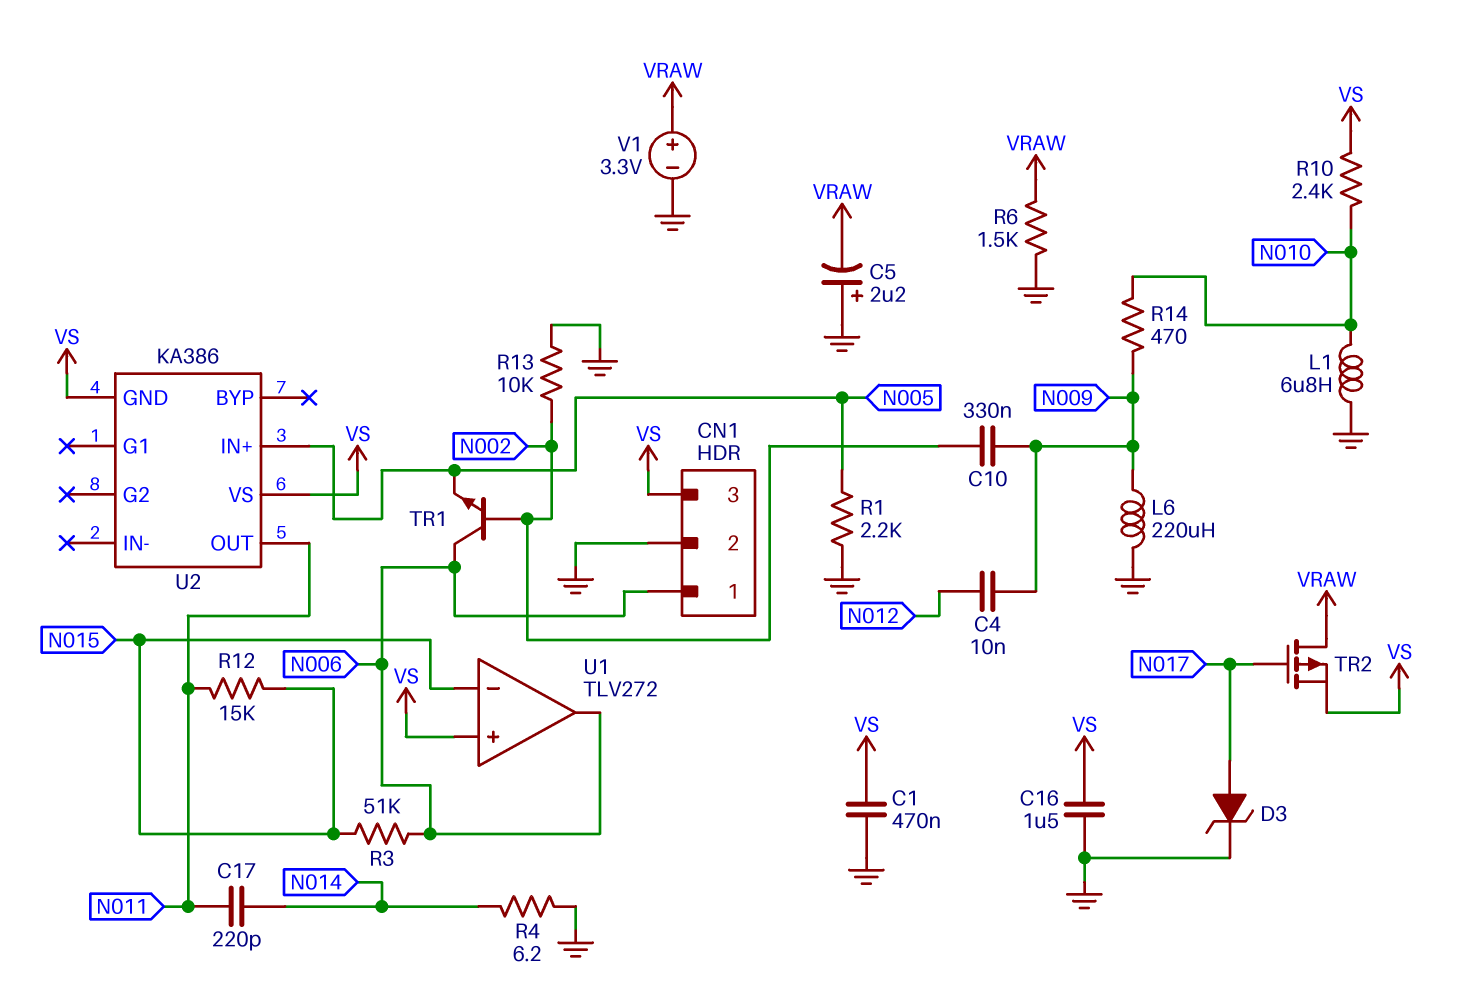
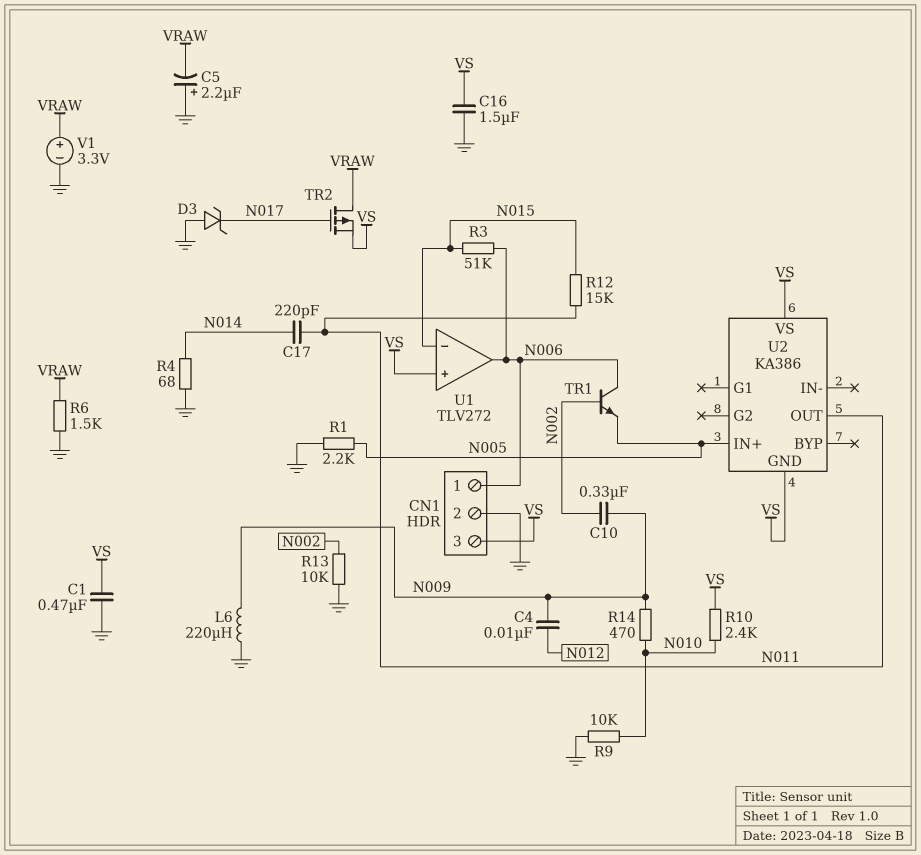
D3: zener (A N017, K GND) -> zener (A GND, K N017)
L1: 6.8uH (GND, N010) -> none
R4: 6.2 (GND, N014) -> 68 (GND, N014)
R9: none -> 10k (GND, N010)

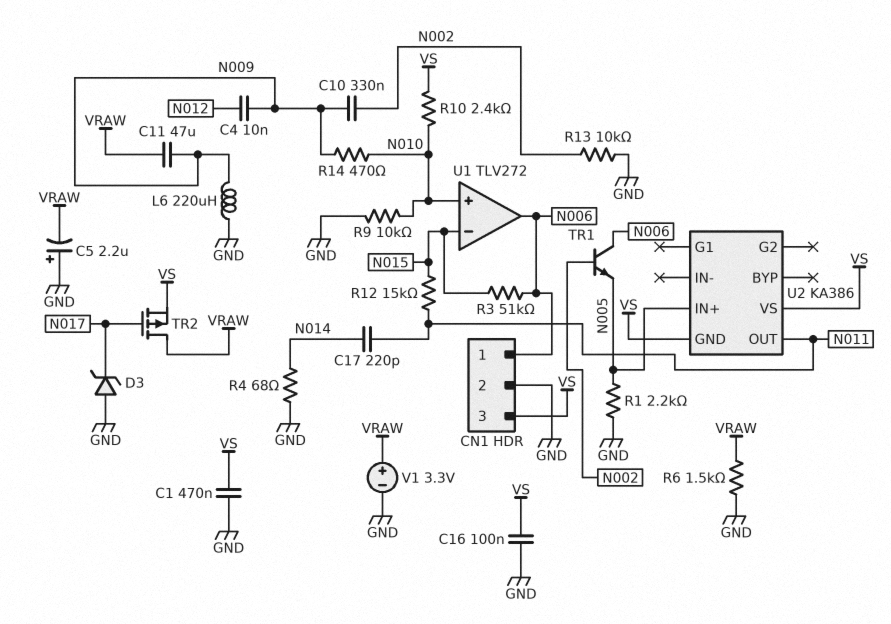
C11: none -> 47uF (N009, VRAW)
C16: 1.5uF (GND, VS) -> 100nF (GND, VS)
U1 pin in+: VS -> N010

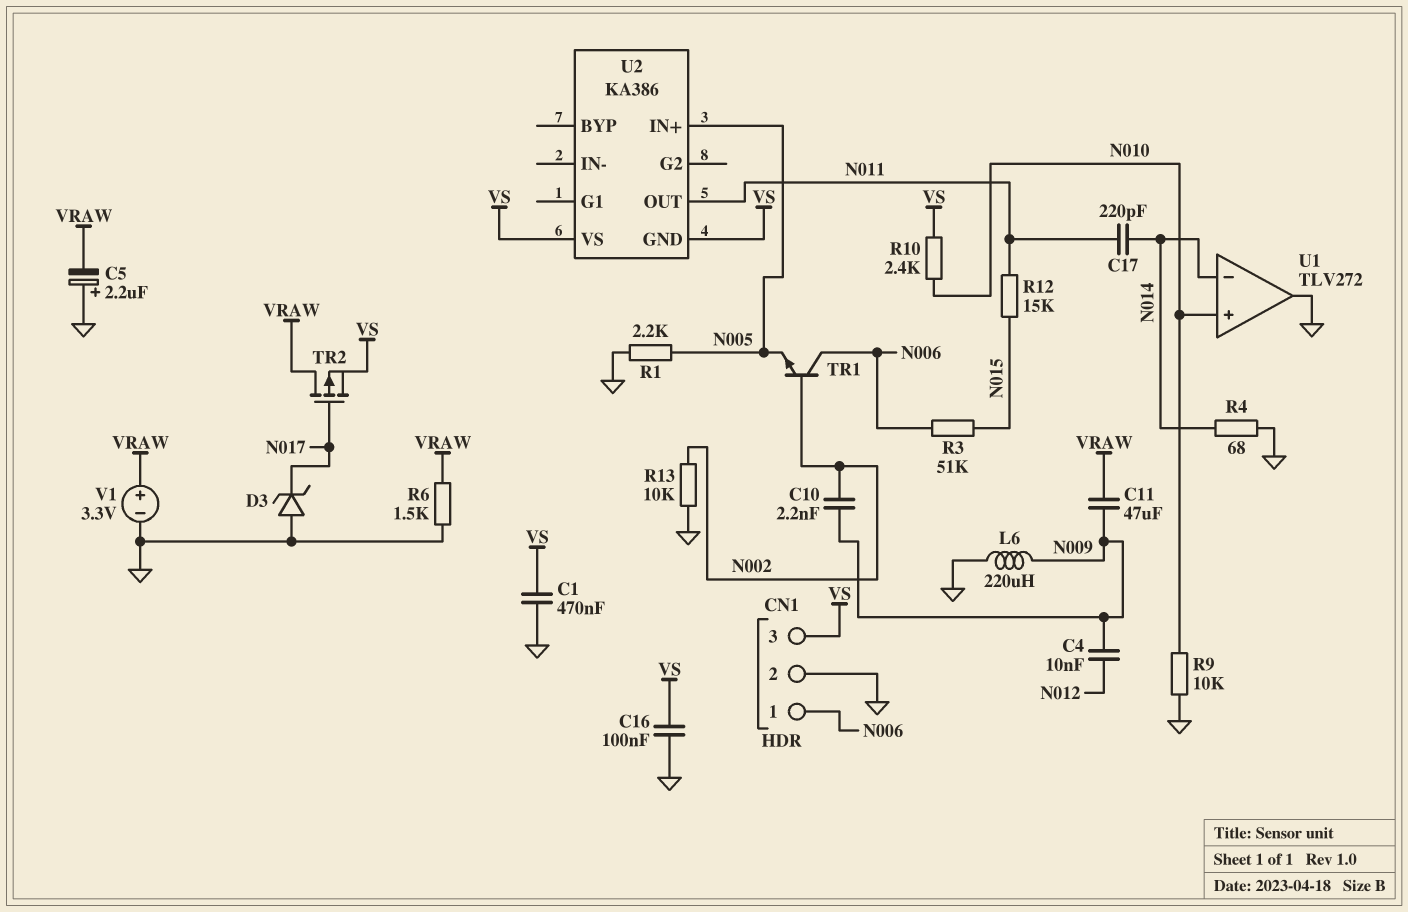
C10: 330nF (N002, N009) -> 2.2nF (N002, N009)
R14: 470 (N009, N010) -> none
U1 pin in-: N015 -> N014
U1 pin out: N006 -> GND

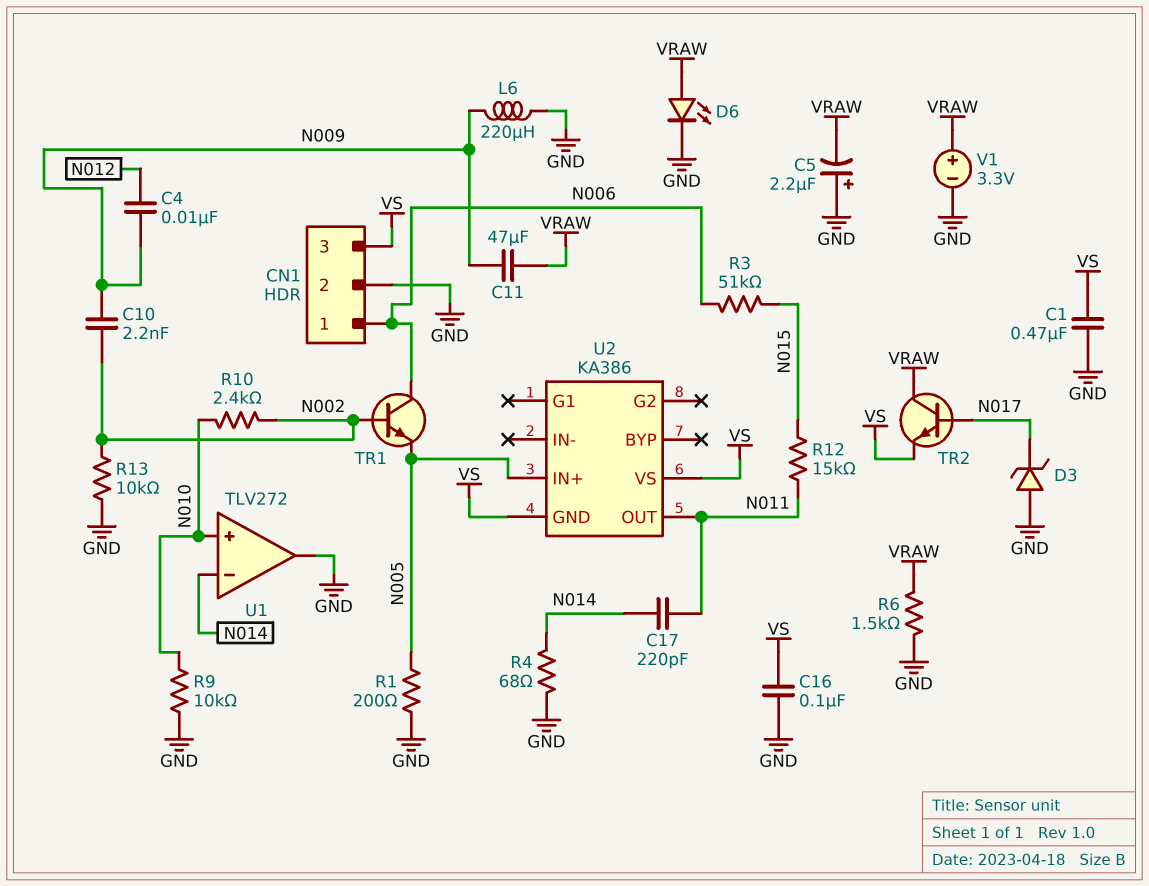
D6: none -> LED (A VRAW, K GND)
R1: 2.2k (GND, N005) -> 200 (GND, N005)
R10: 2.4k (N010, VS) -> 2.4k (N002, N010)
TR2: PMOS (G N017, D VRAW, S VS) -> NPN (B N017, C VRAW, E VS)

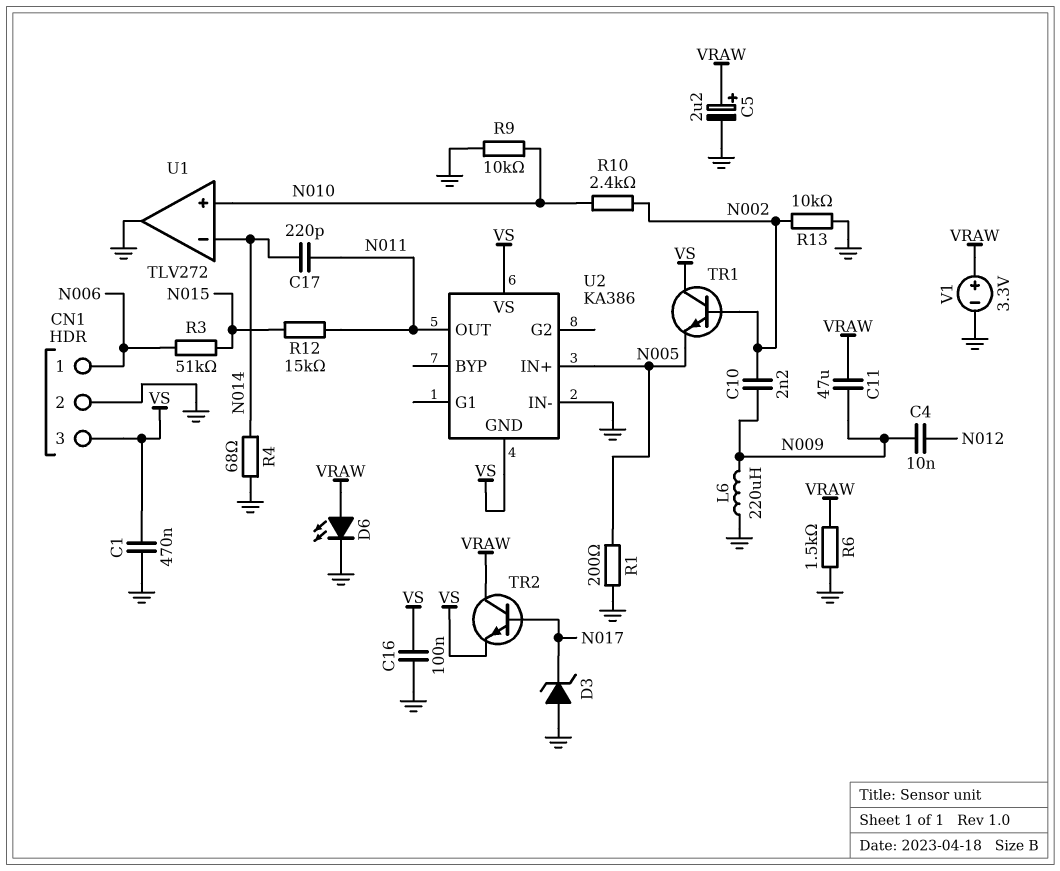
C5: 2.2uF (plus GND, minus VRAW) -> 2.2uF (plus VRAW, minus GND)
TR1: NPN (B N002, C N006, E N005) -> NPN (B N002, C VS, E N005)
U2 pin IN-: none -> GND

